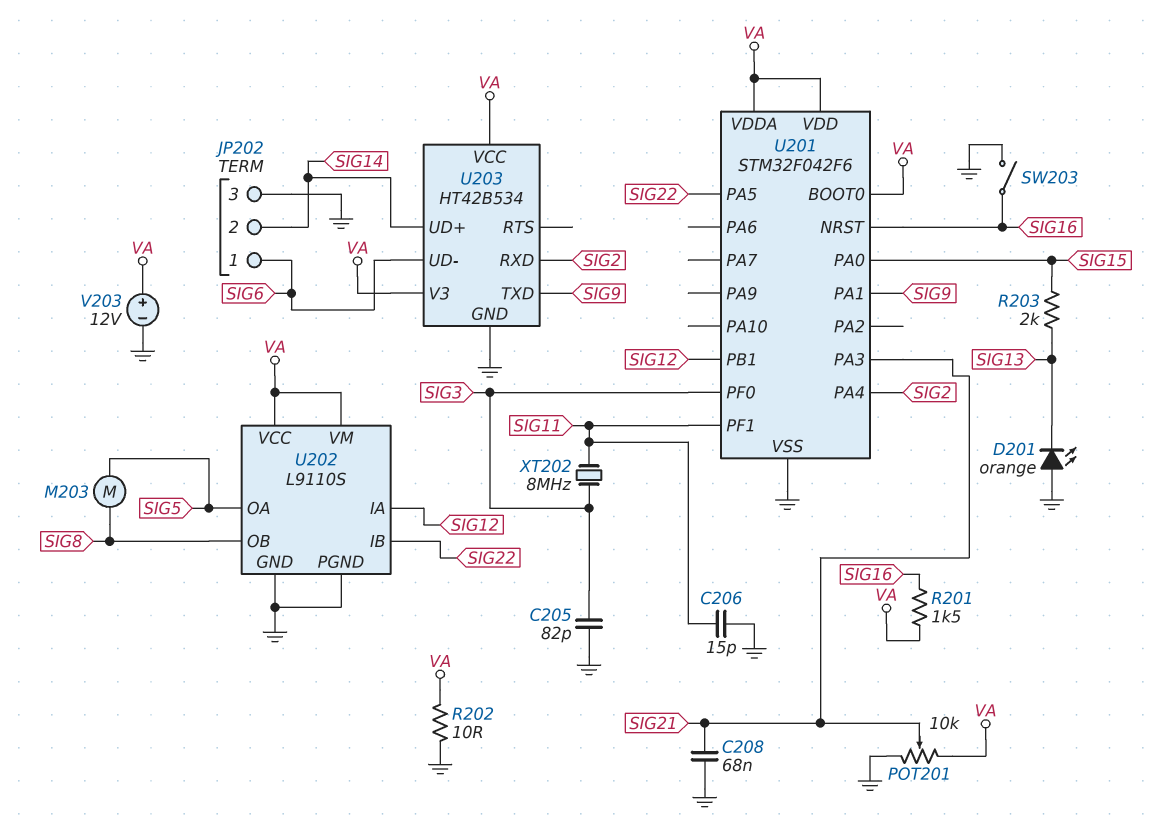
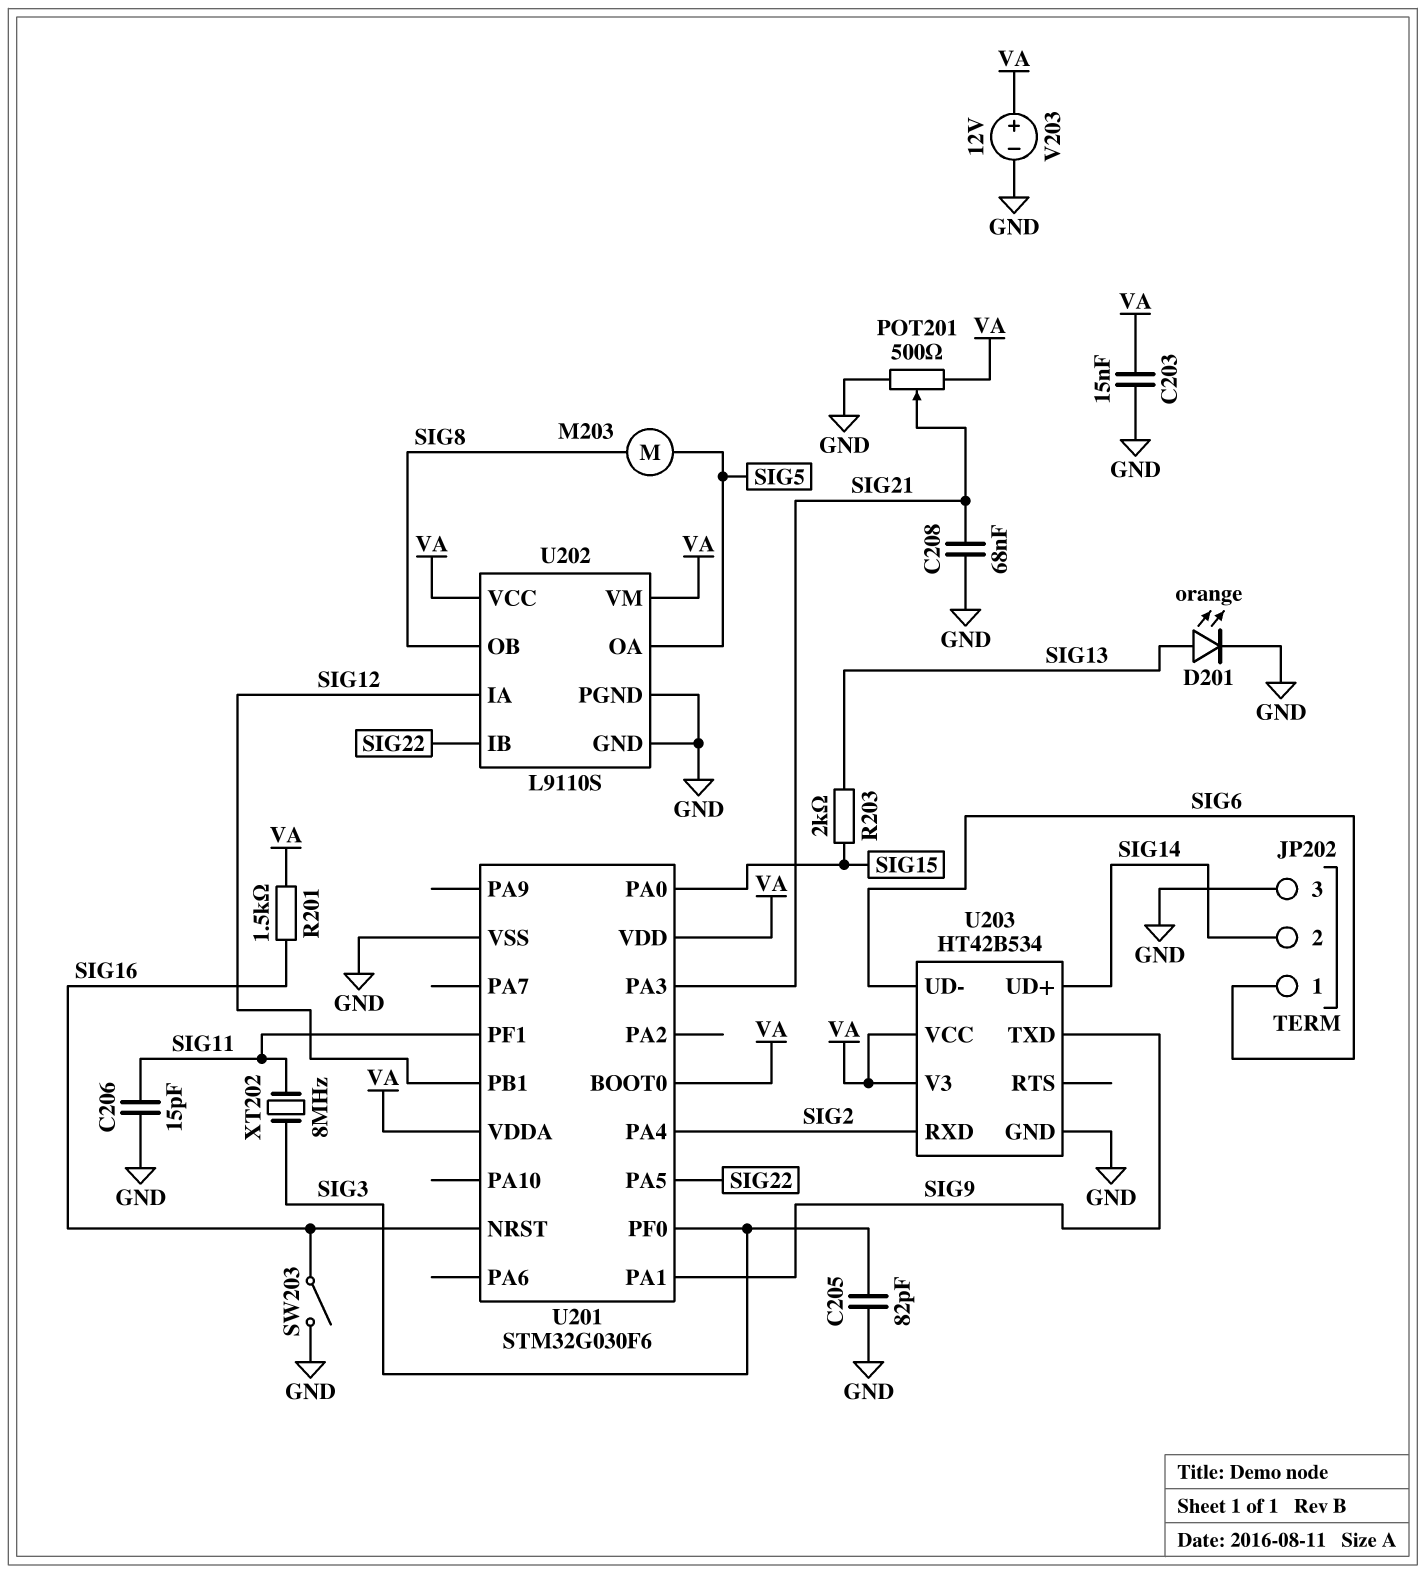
C203: none -> 15nF (GND, VA)
D201: LED orange (A GND, K SIG13) -> LED orange (A SIG13, K GND)
POT201: 10k (GND, VA, wiper SIG21) -> 500 (GND, VA, wiper SIG21)
R202: 10 (GND, VA) -> none
U201: STM32F042F6 -> STM32G030F6

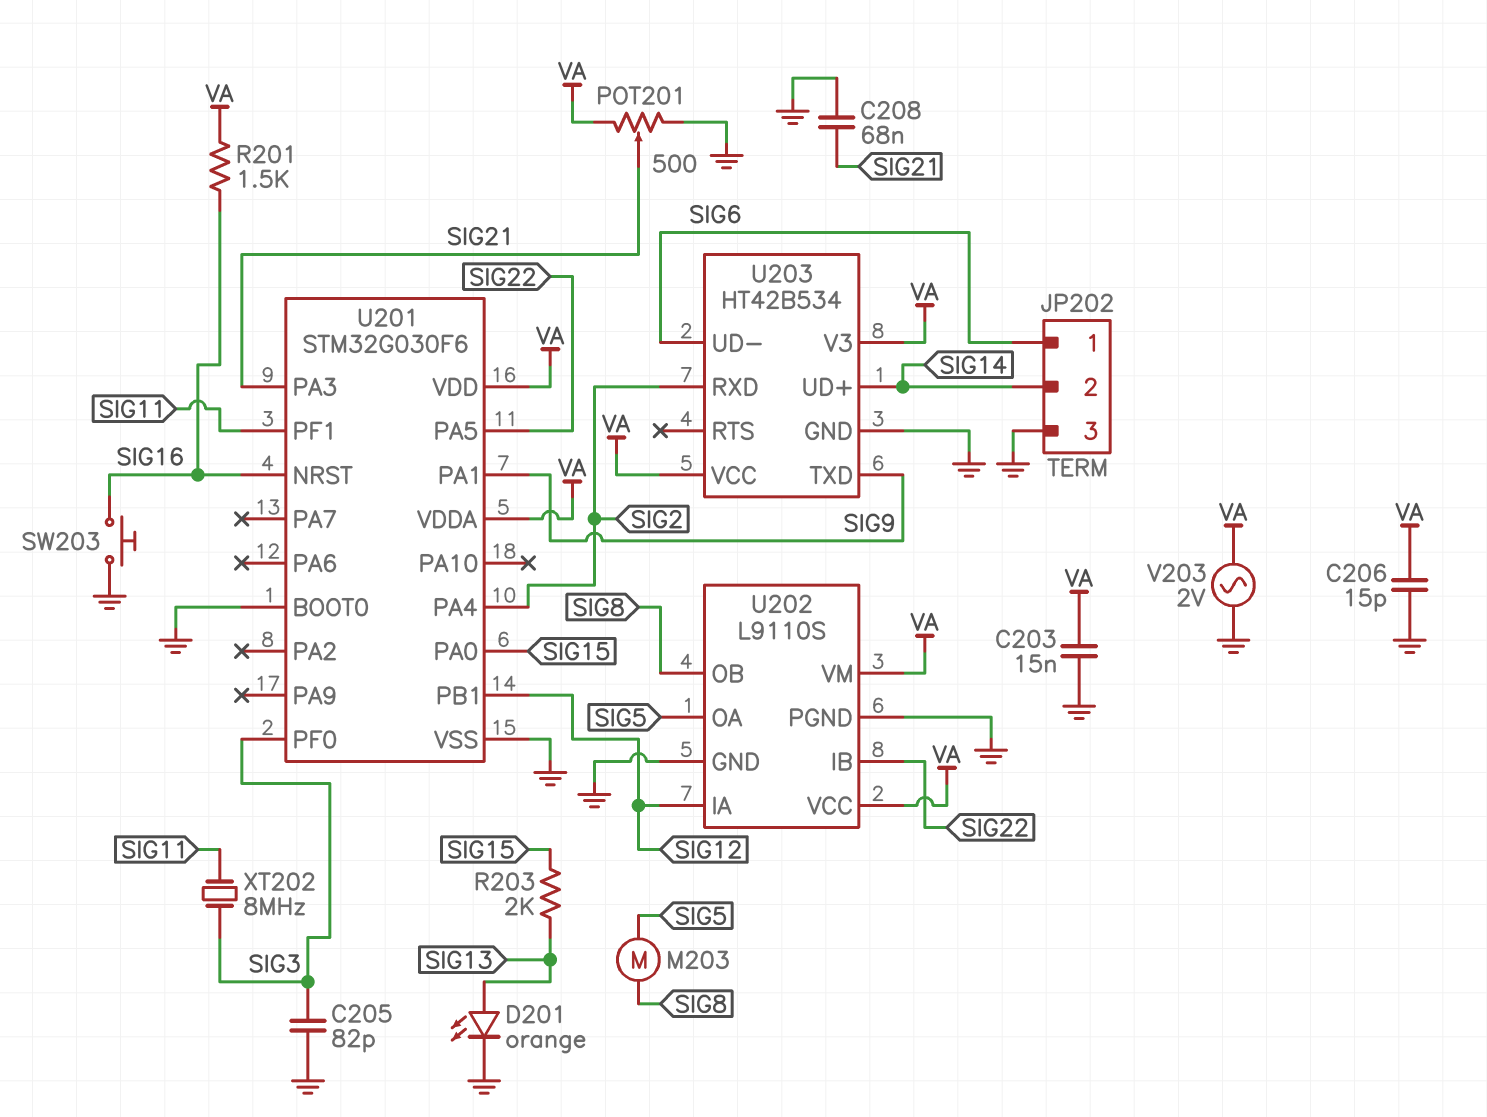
C206: 15pF (GND, SIG11) -> 15pF (GND, VA)
SW203: switch (GND, SIG16) -> button (GND, SIG16)
U201 pin BOOT0: VA -> GND
V203: 12V (plus VA, minus GND) -> AC 2V (GND, VA)

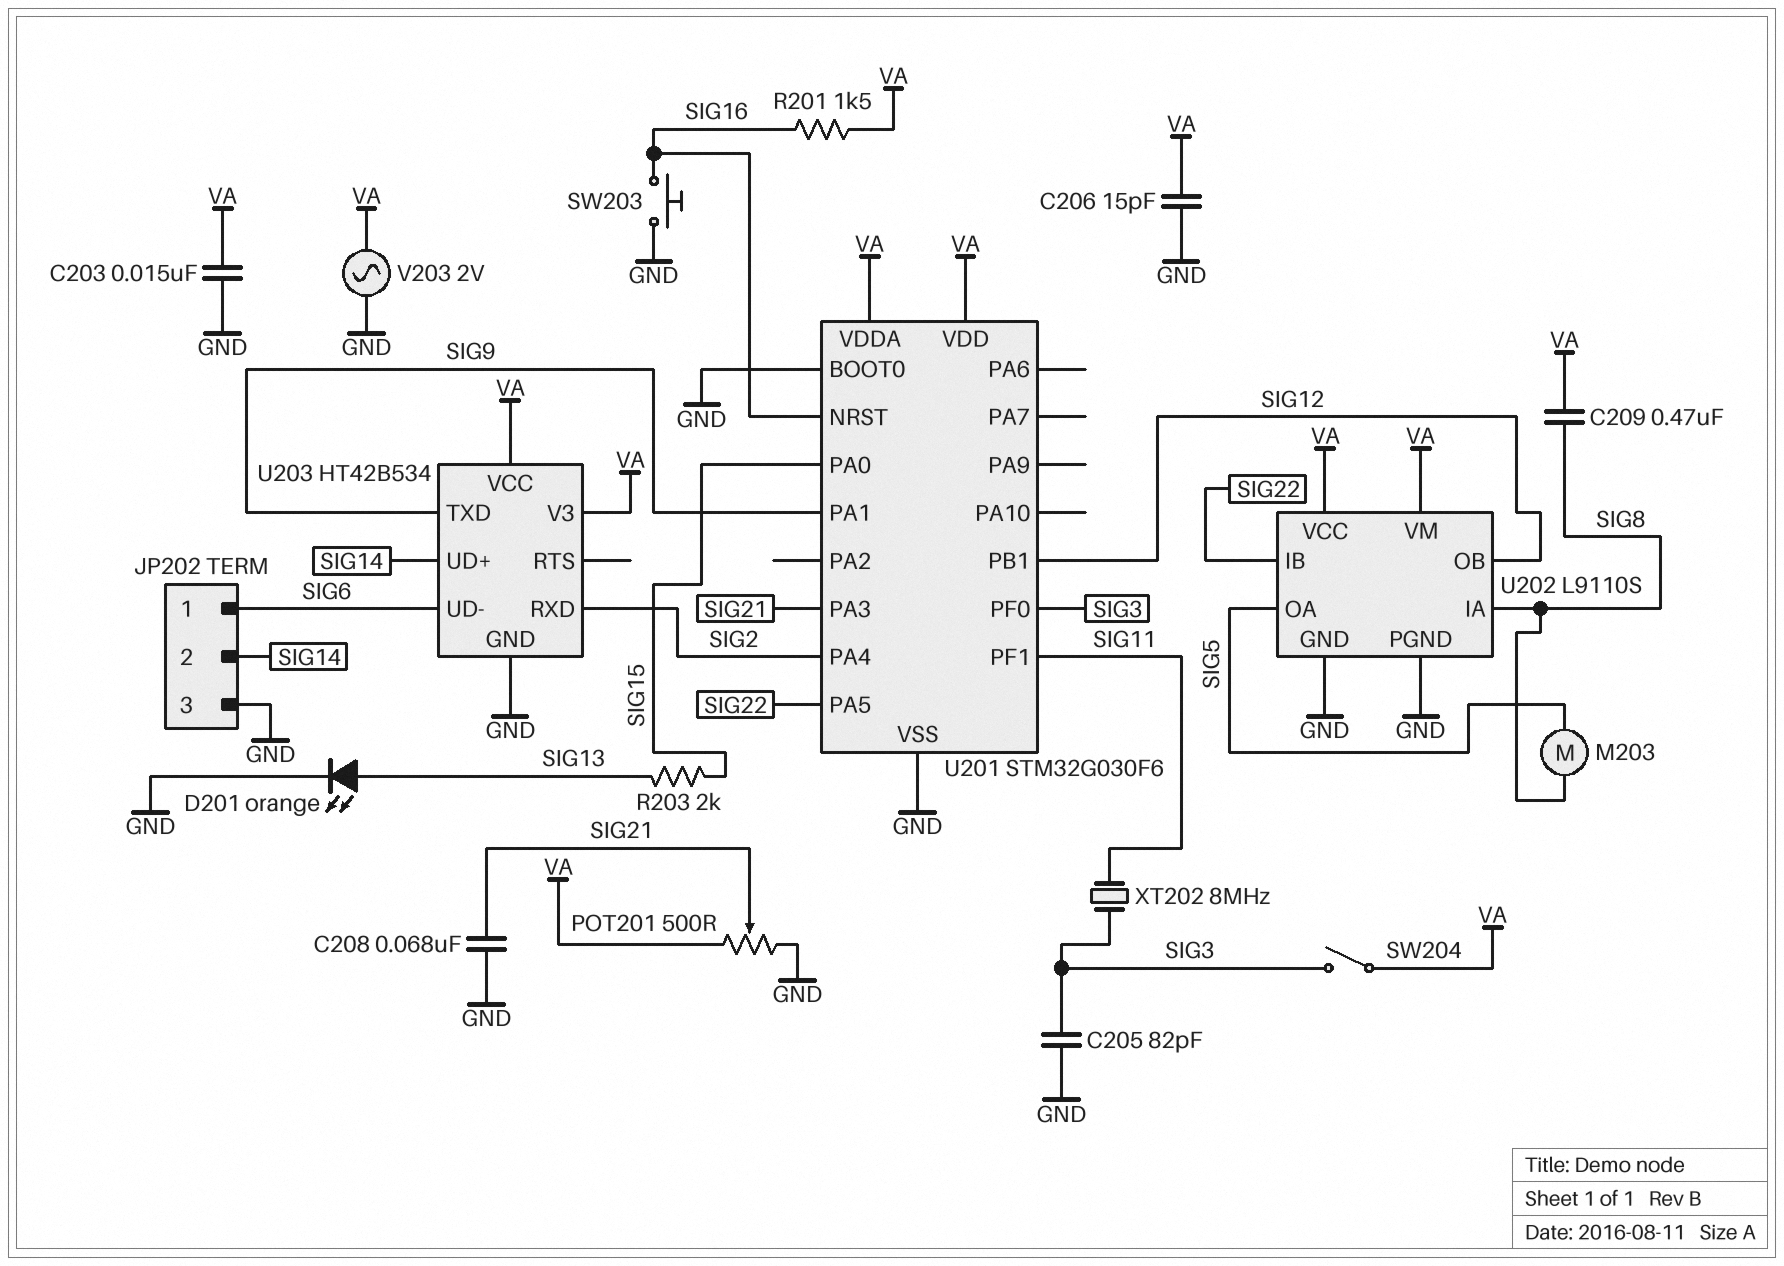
C209: none -> 470nF (SIG8, VA)
SW204: none -> switch (SIG3, VA)
U202 pin IA: SIG12 -> SIG8
U202 pin OB: SIG8 -> SIG12

